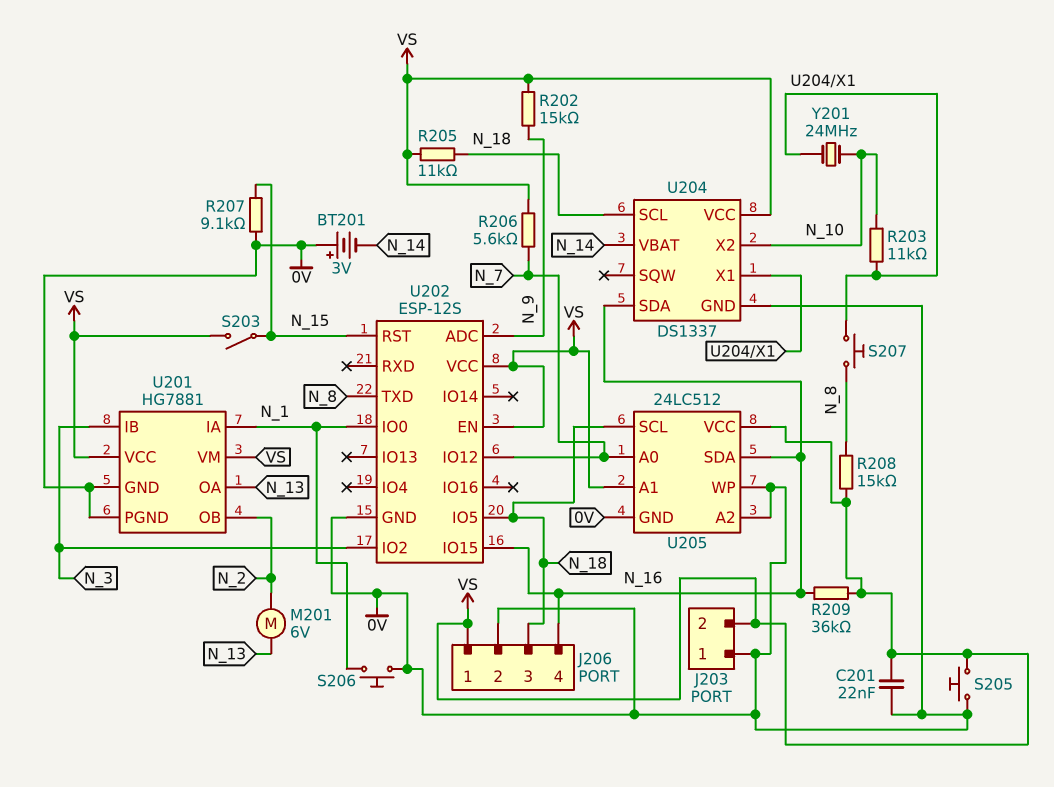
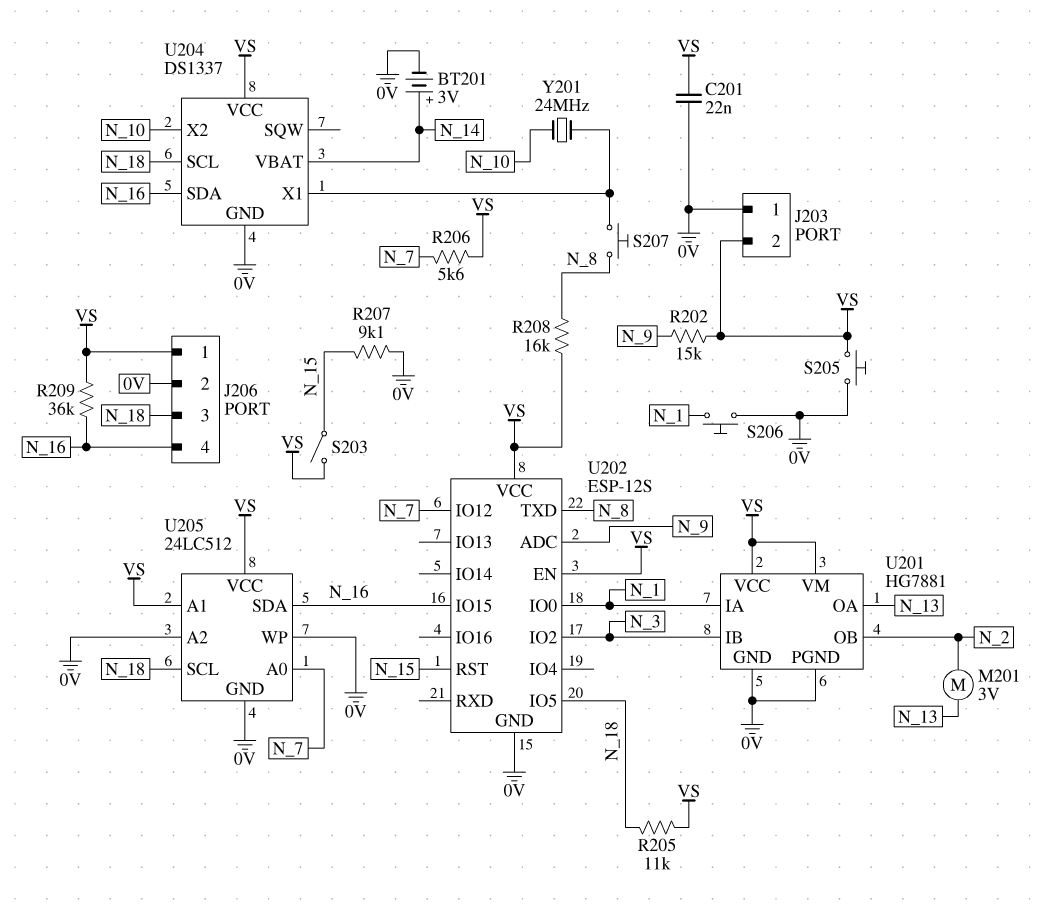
BT201: 3V (plus 0V, minus N_14) -> 3V (plus N_14, minus 0V)
M201: motor 6V (N_2, N_13) -> motor 3V (N_2, N_13)
R203: 11k (N_10, U204/X1) -> none
R208: 15k (N_8, VS) -> 16k (N_8, VS)

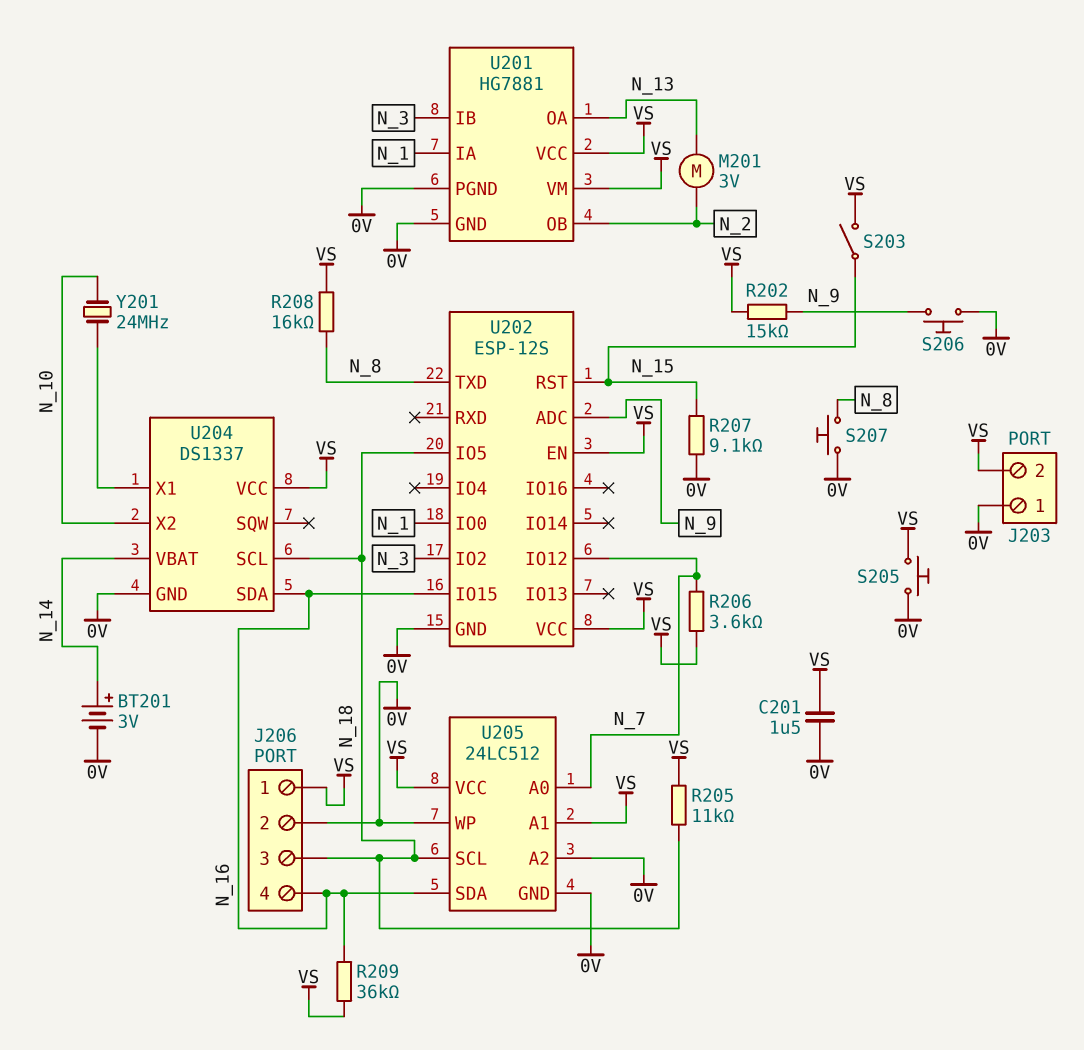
C201: 22nF (0V, VS) -> 1.5uF (0V, VS)
R206: 5.6k (N_7, VS) -> 3.6k (N_7, VS)
S206: button (0V, N_1) -> button (0V, N_9)
S207: button (N_8, U204/X1) -> button (0V, N_8)

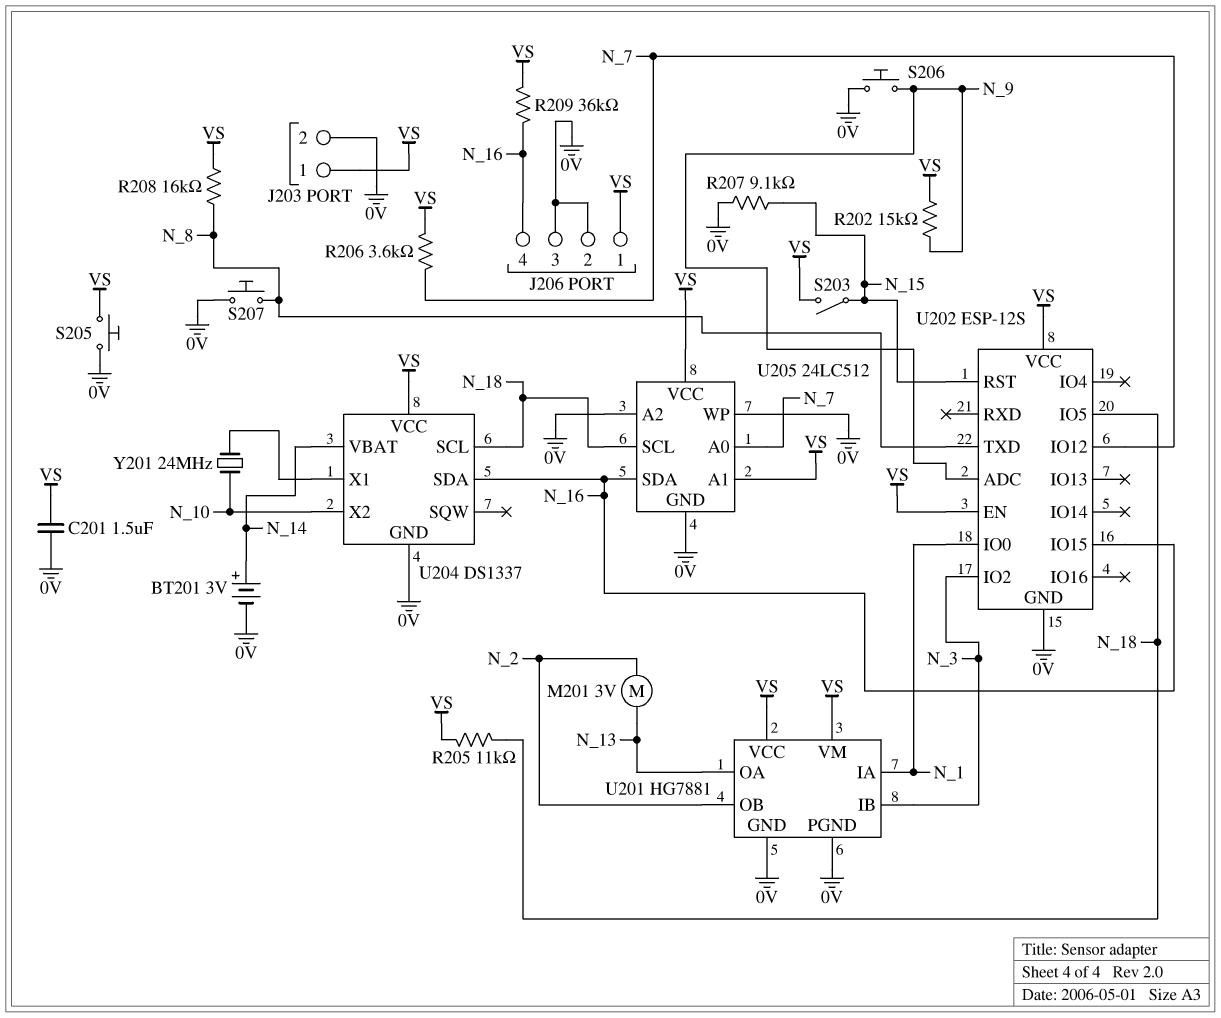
J203 pin 1: 0V -> VS
J203 pin 2: VS -> 0V
J206 pin 3: N_18 -> 0V

